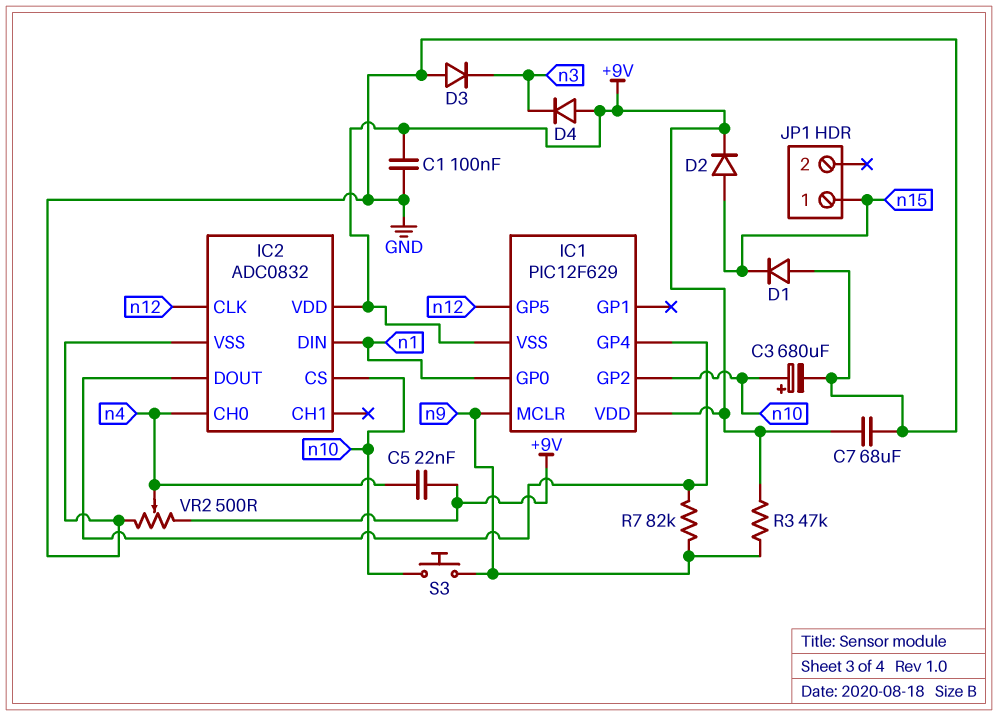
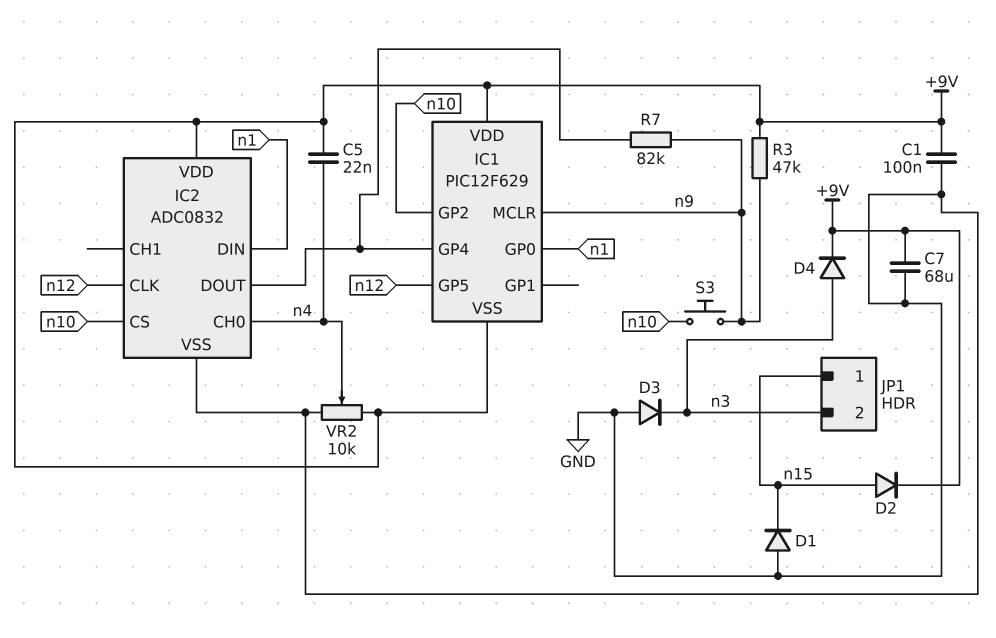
C3: 680uF (plus n10, minus GND) -> none
D4: diode (A +9V, K n3) -> diode (A n3, K +9V)
JP1 pin 2: none -> n3
VR2: 500 (+9V, GND, wiper n4) -> 10k (+9V, GND, wiper n4)

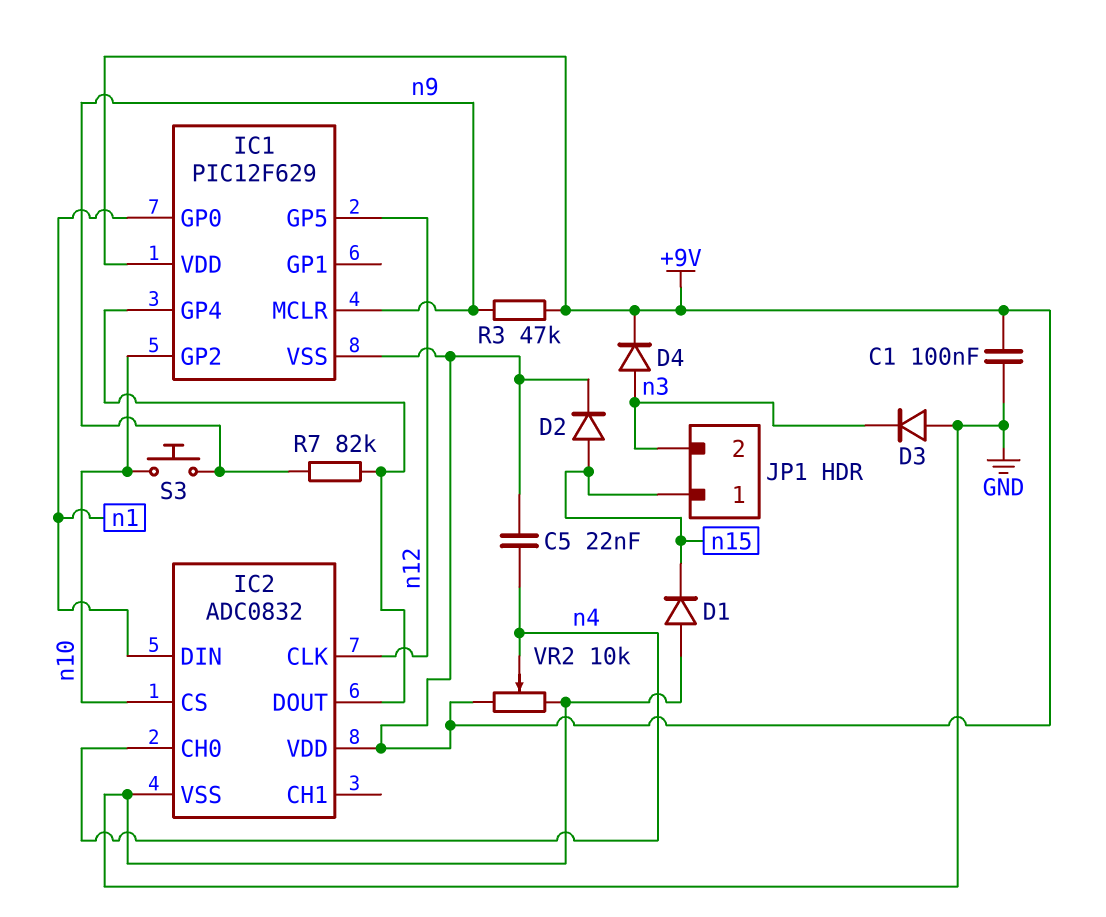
C7: 68uF (+9V, GND) -> none

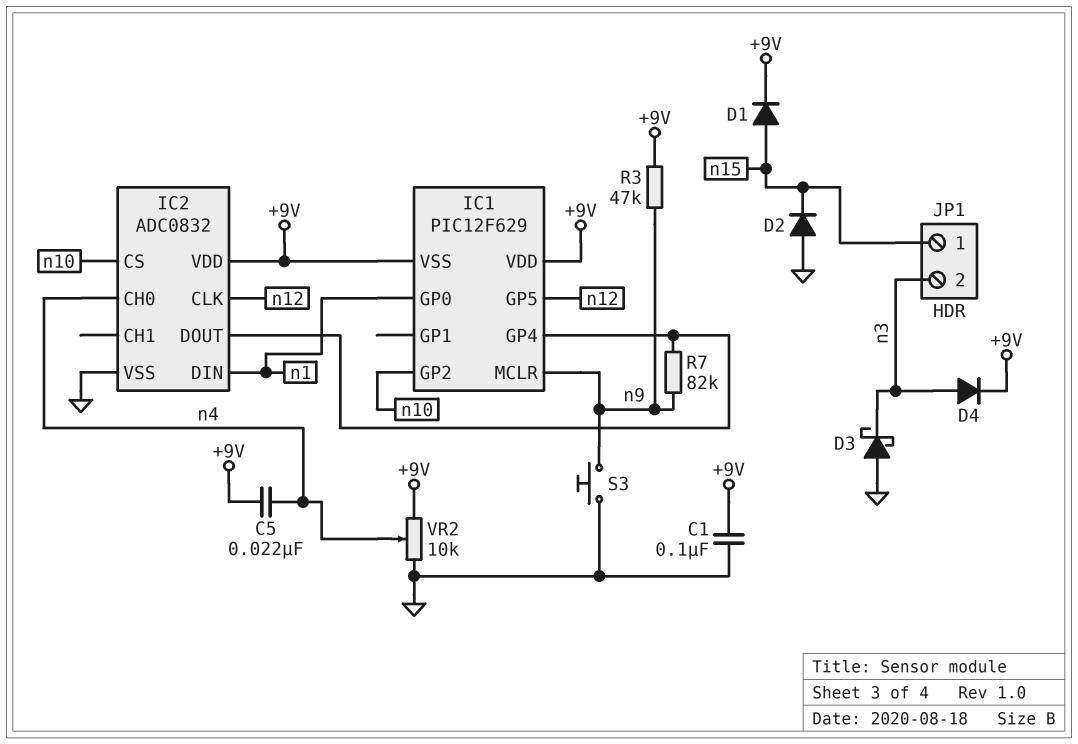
D1: diode (A GND, K n15) -> diode (A n15, K +9V)
D2: diode (A n15, K +9V) -> diode (A GND, K n15)
D3: diode (A GND, K n3) -> schottky (A GND, K n3)
S3: button (n9, n10) -> button (GND, n9)

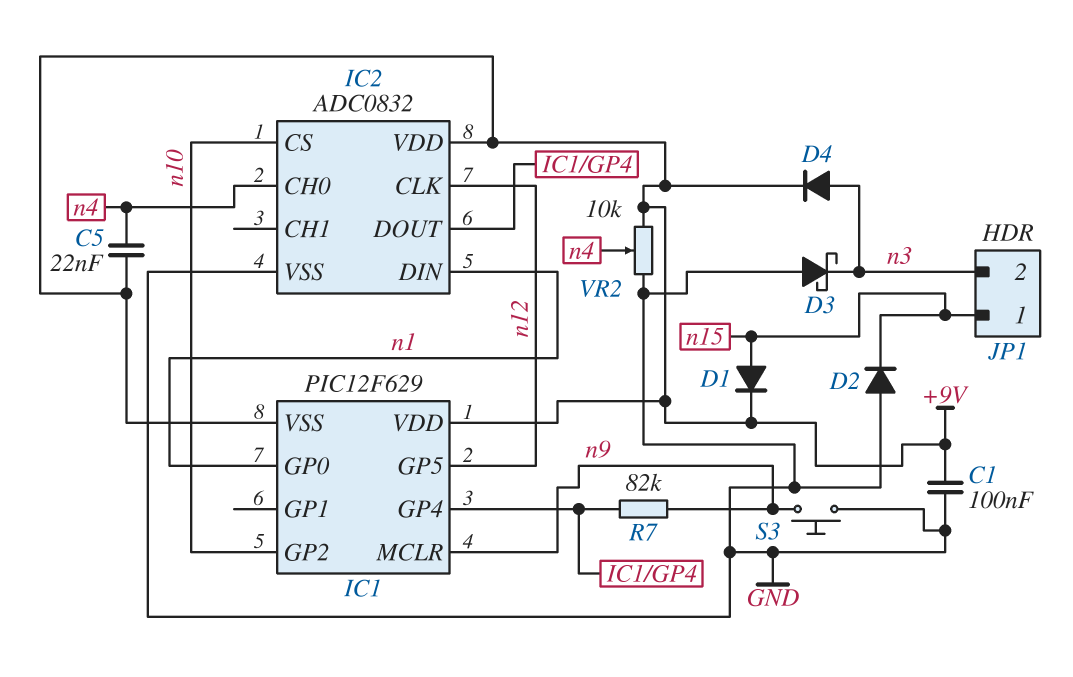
R3: 47k (+9V, n9) -> none

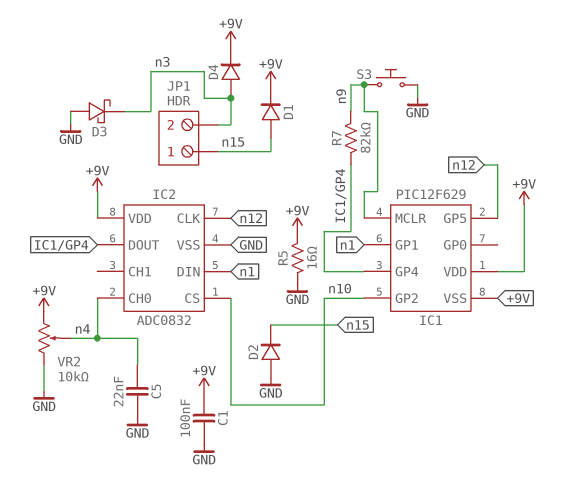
C5: 22nF (+9V, n4) -> 22nF (GND, n4)
IC1 pin GP0: n1 -> none
IC1 pin GP1: none -> n1
R5: none -> 16 (+9V, GND)

